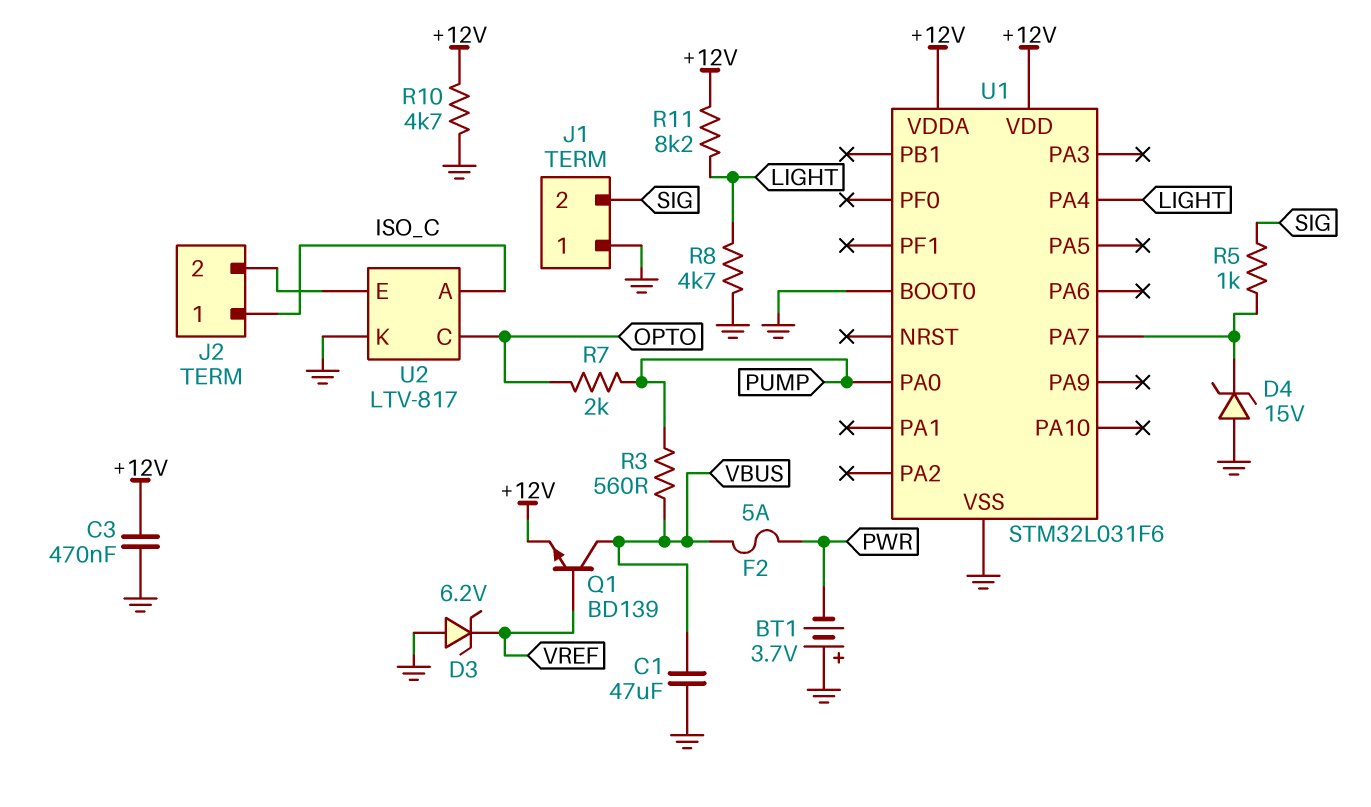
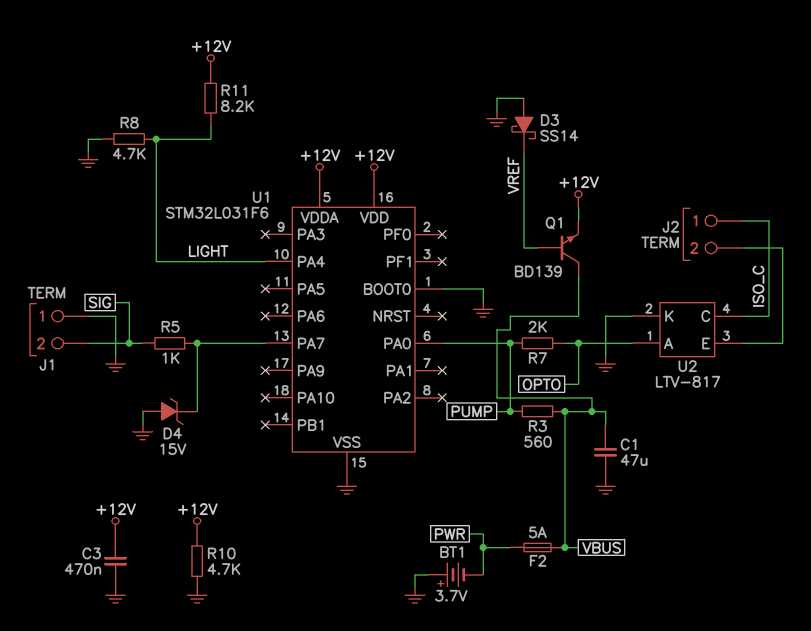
D3: zener 6.2V (A GND, K VREF) -> schottky SS14 (A GND, K VREF)
U2 pin A: ISO_C -> OPTO
U2 pin C: OPTO -> ISO_C

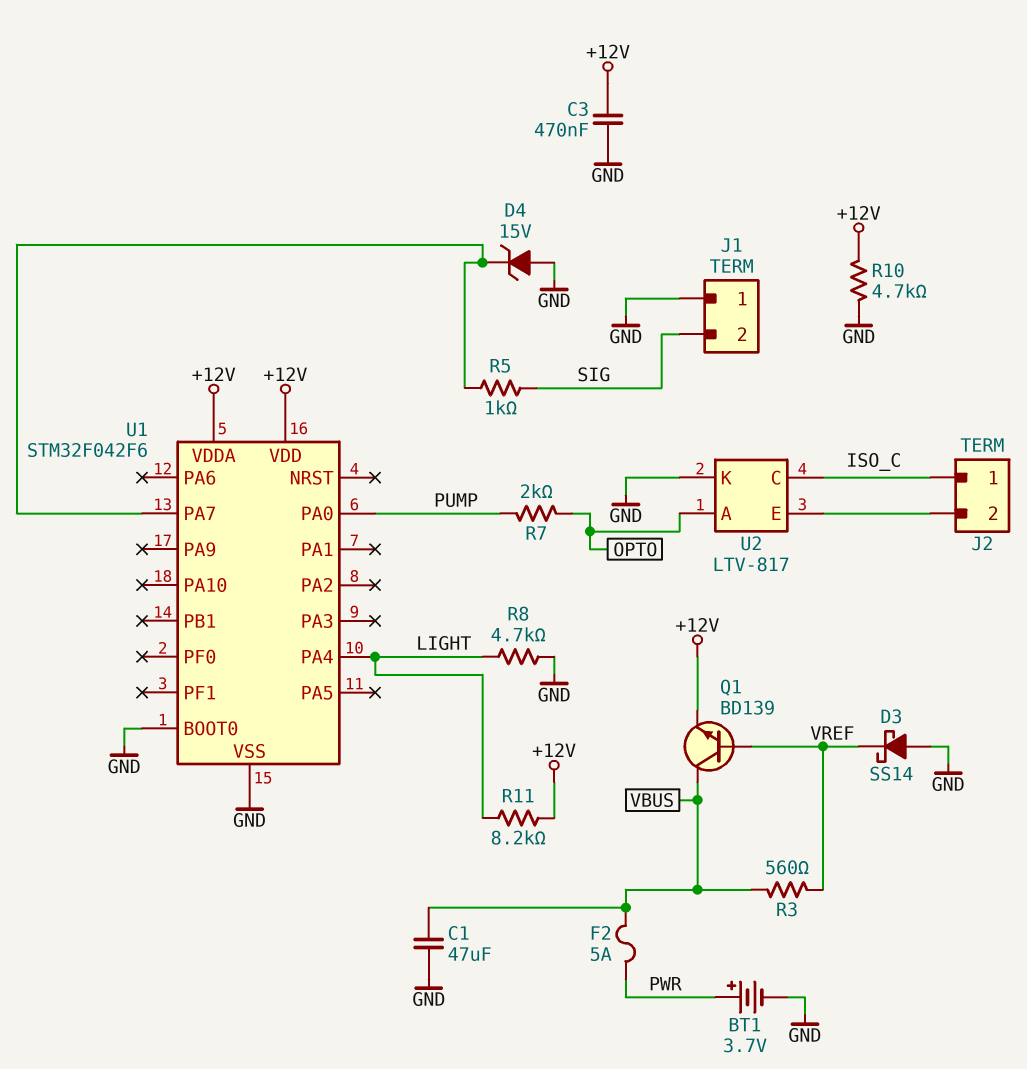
BT1: 3.7V (plus GND, minus PWR) -> 3.7V (plus PWR, minus GND)
R3: 560 (PUMP, VBUS) -> 560 (VBUS, VREF)
U1: STM32L031F6 -> STM32F042F6

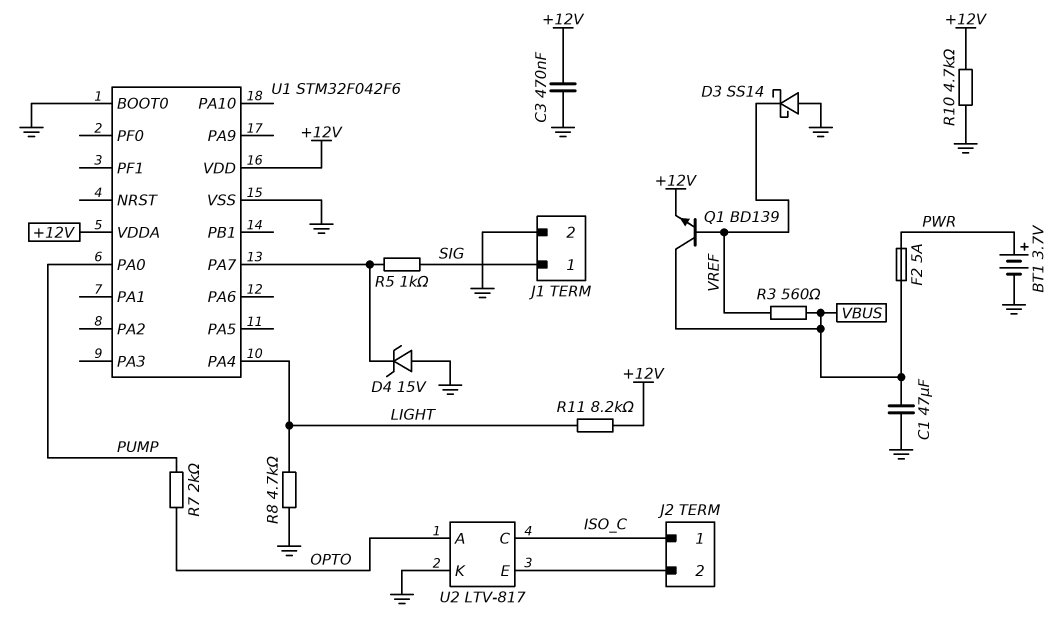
J1 pin 1: GND -> SIG
J1 pin 2: SIG -> GND

